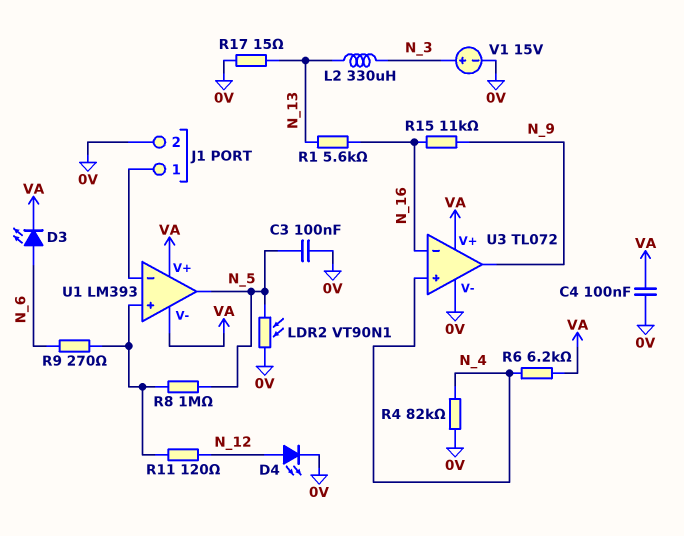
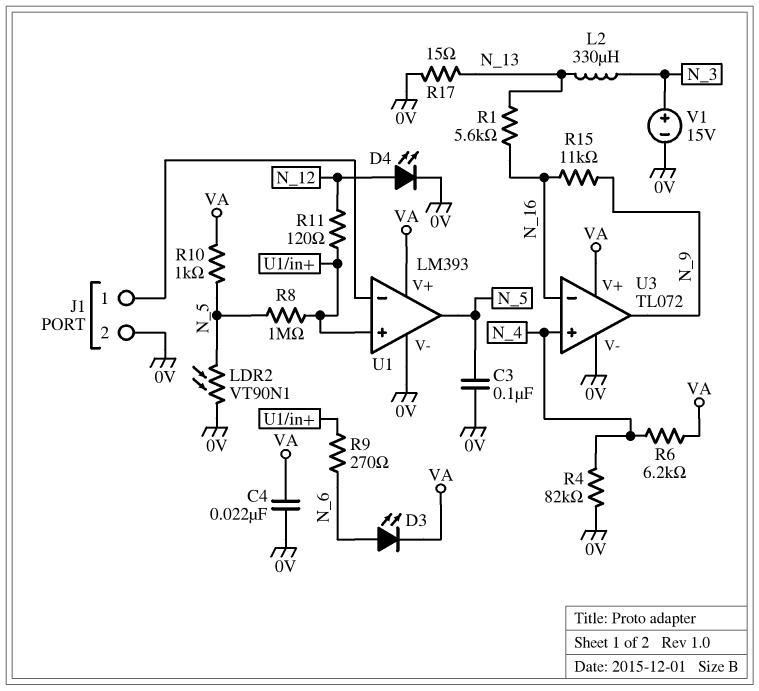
C4: 100nF (0V, VA) -> 22nF (0V, VA)
R10: none -> 1k (N_5, VA)
U1 pin V-: VA -> 0V

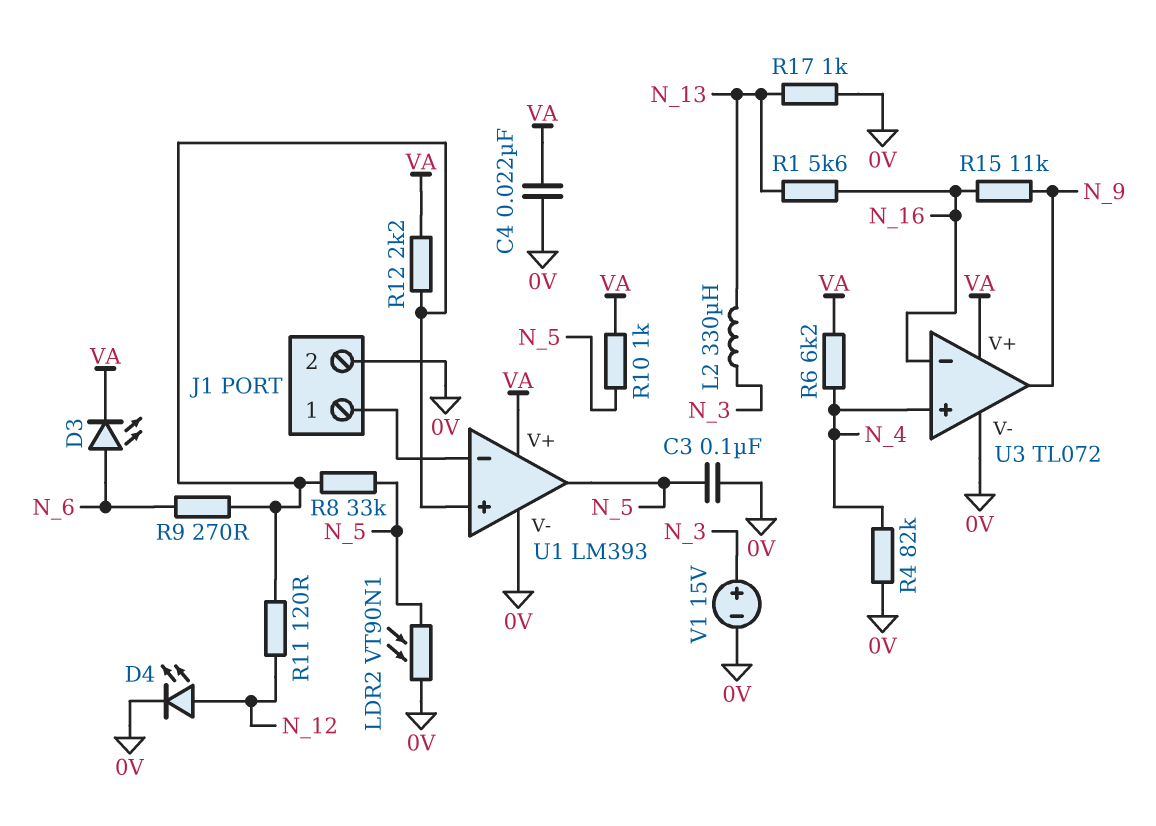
R8: 1M (N_5, U1/in+) -> 33k (N_5, U1/in+)
R12: none -> 2.2k (U1/in+, VA)
R17: 15 (0V, N_13) -> 1k (0V, N_13)

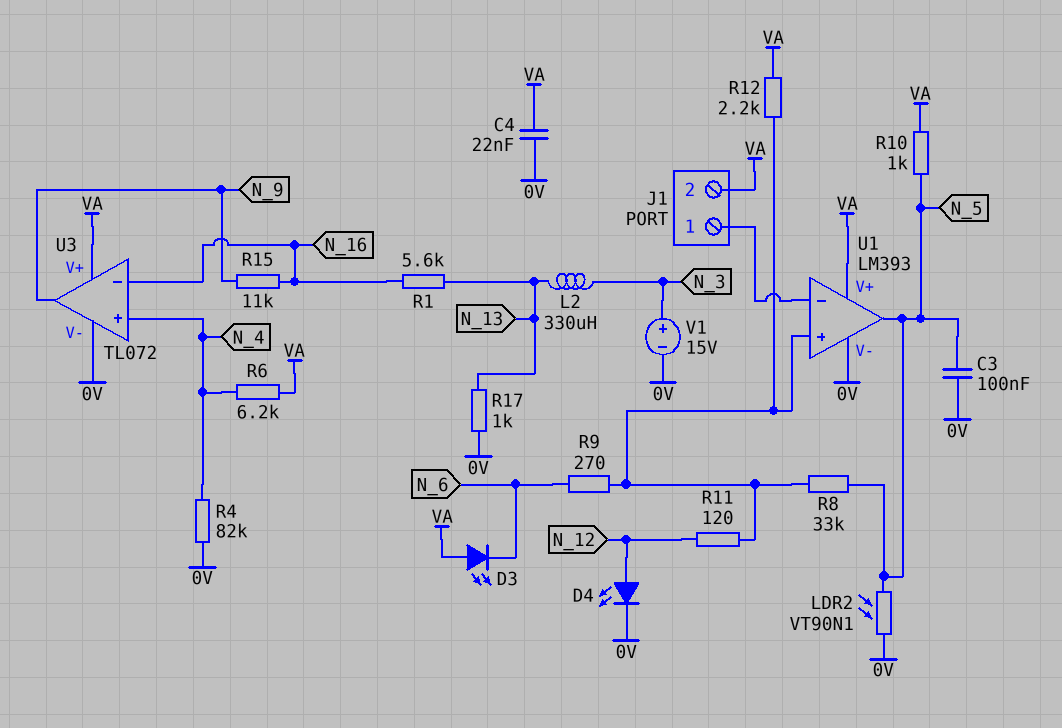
D3: LED (A N_6, K VA) -> LED (A VA, K N_6)
J1 pin 2: 0V -> VA

